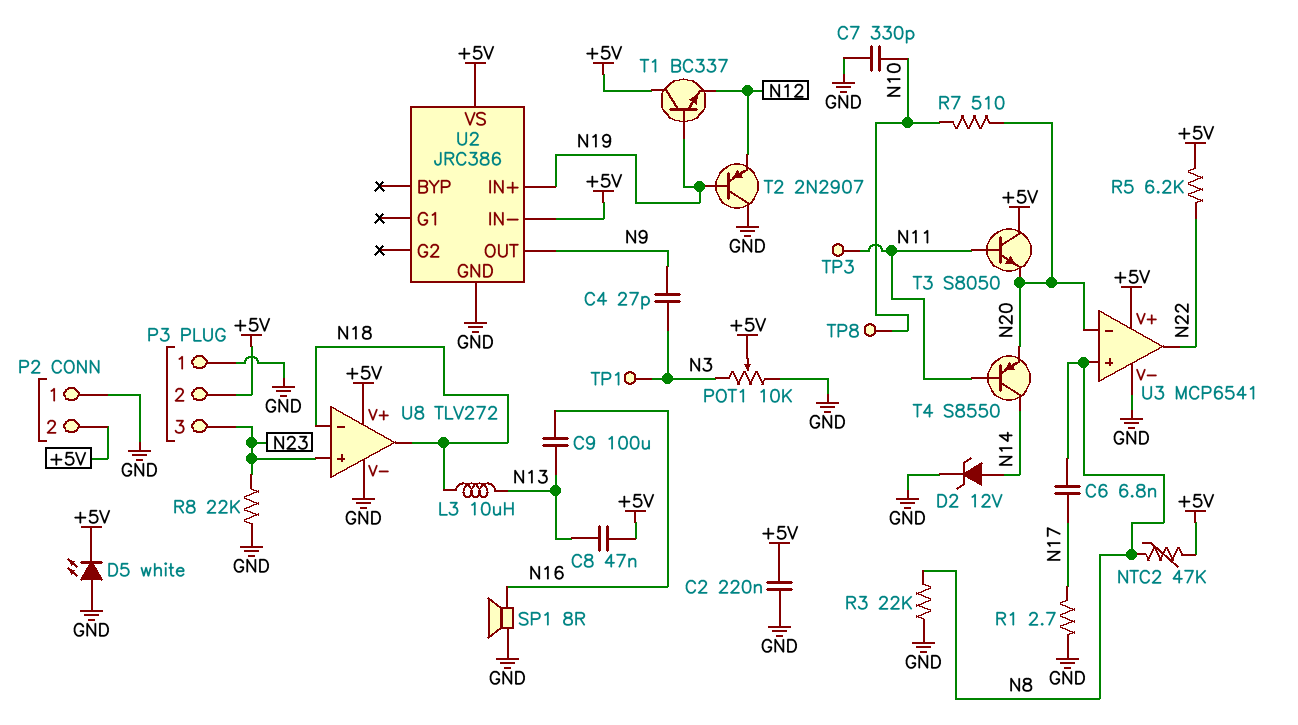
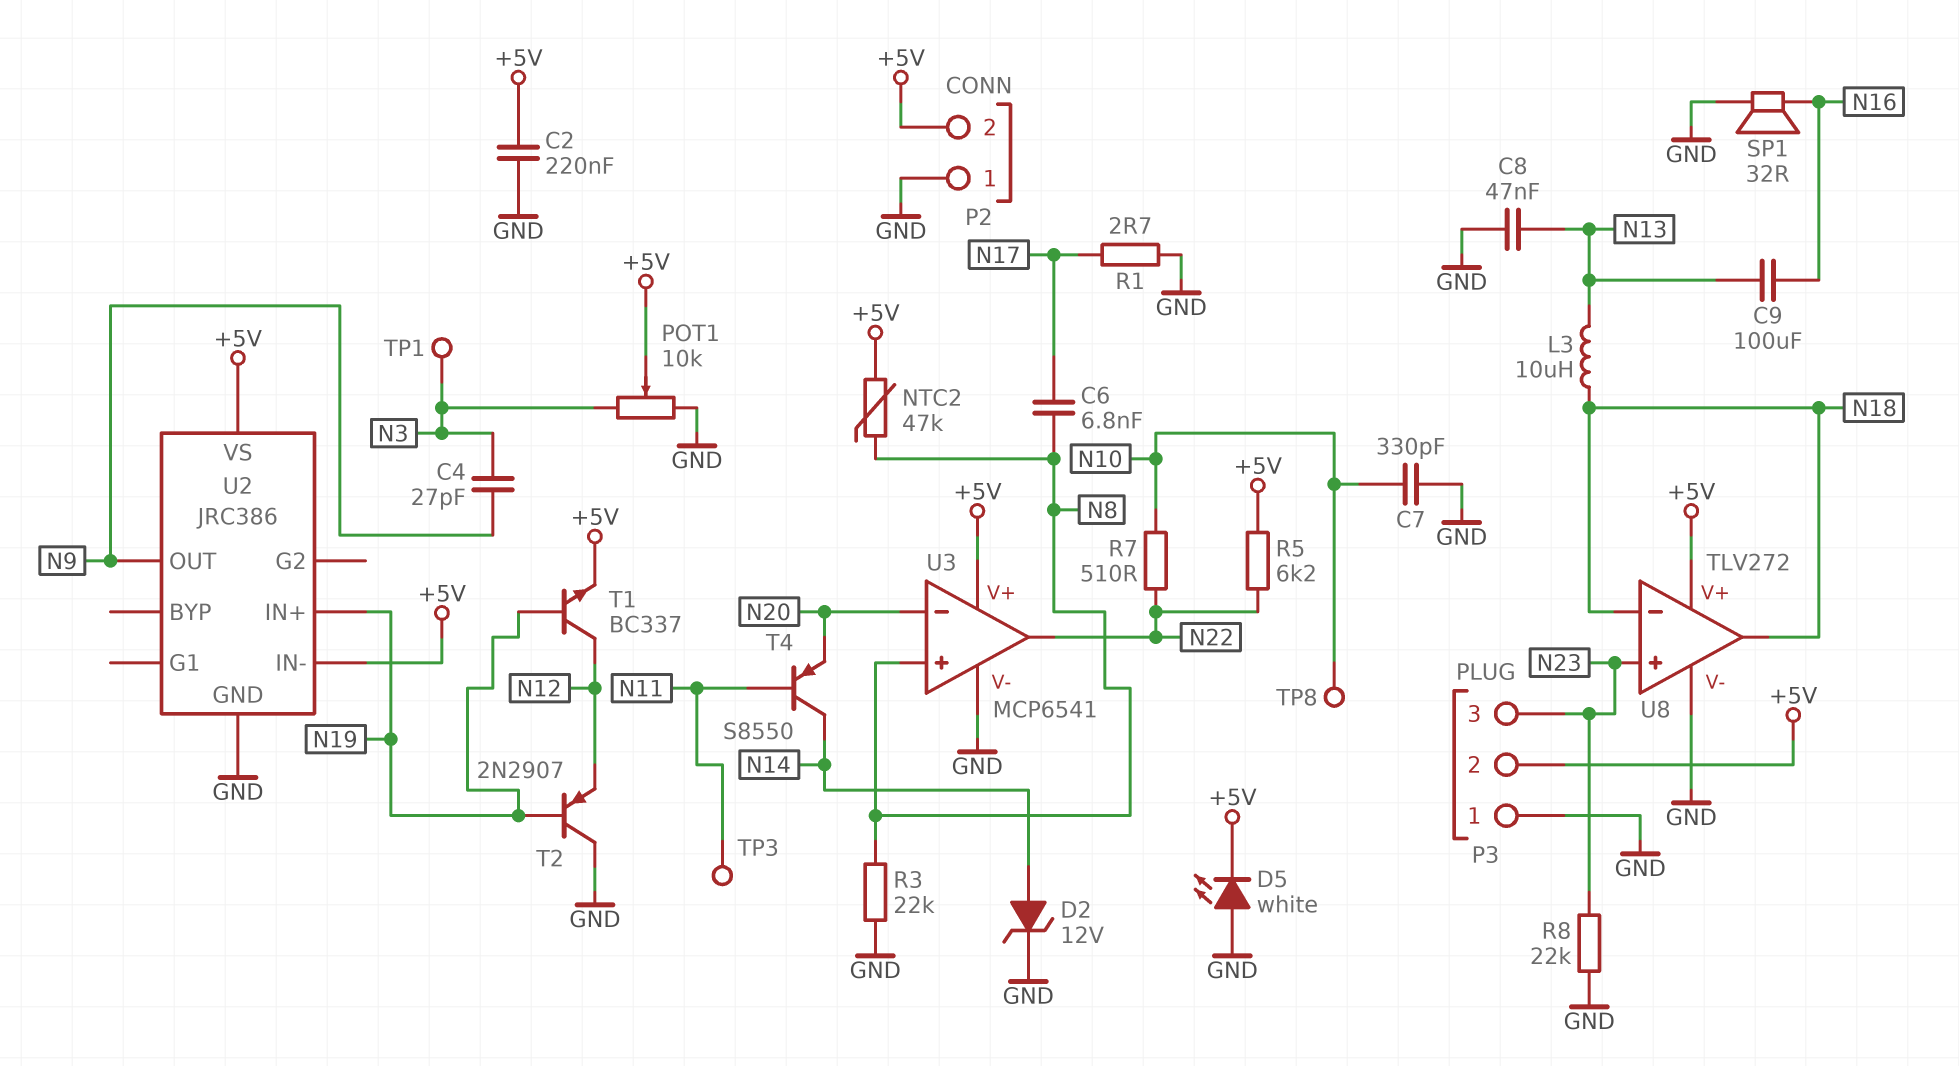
C8: 47nF (+5V, N13) -> 47nF (GND, N13)
R7: 510 (N10, N20) -> 510 (N10, N22)
SP1: speaker 8R (GND, N16) -> speaker 32R (GND, N16)
T1: NPN BC337 (B N19, C +5V, E N12) -> NPN BC337 (B N19, C N12, E +5V)
T3: NPN S8050 (B N11, C +5V, E N20) -> none

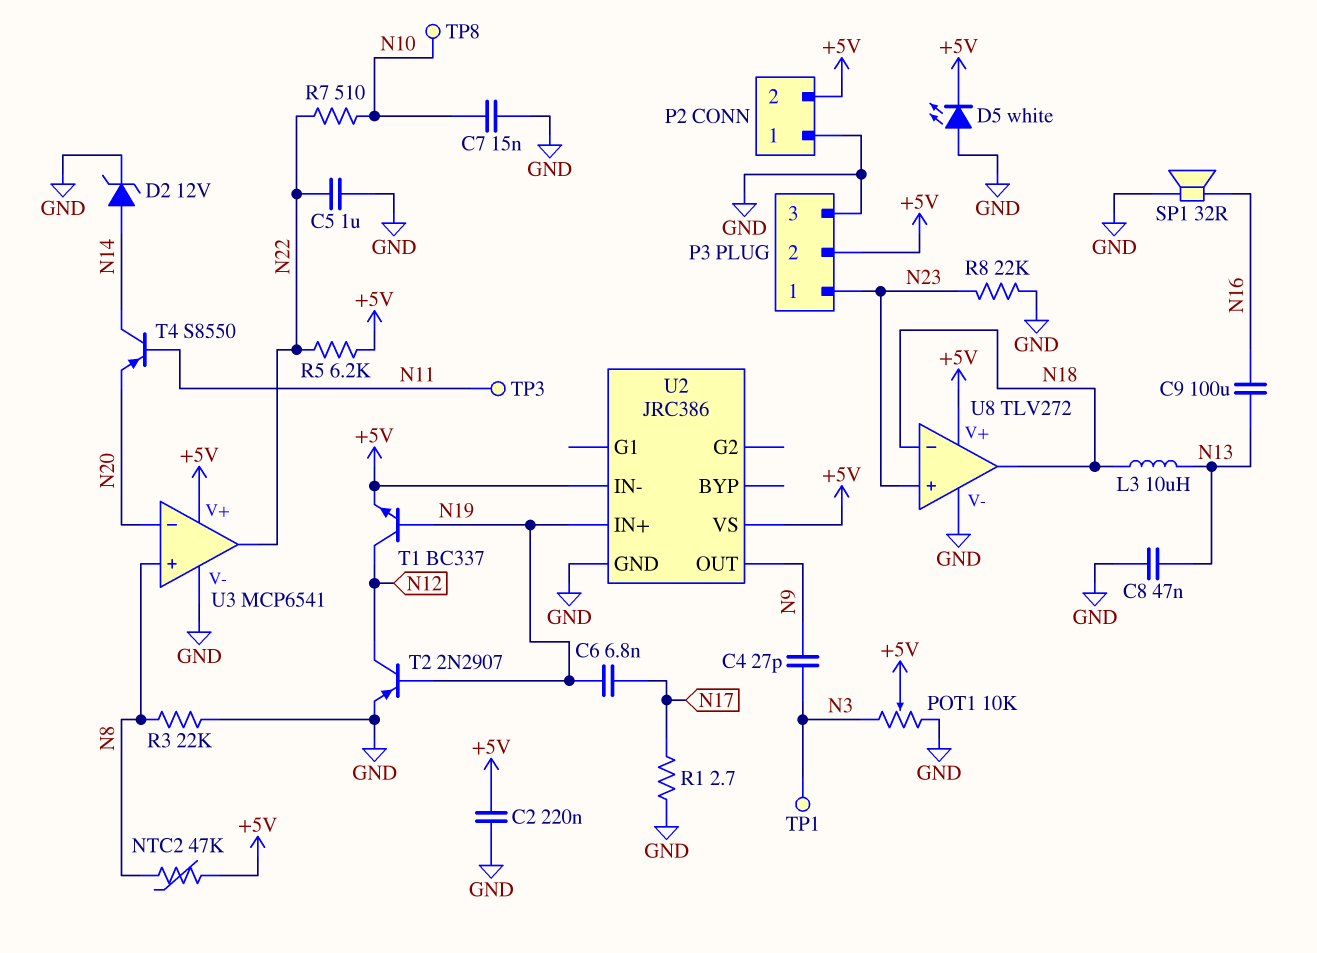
C5: none -> 1uF (GND, N22)
C6: 6.8nF (N8, N17) -> 6.8nF (N17, N19)
C7: 330pF (GND, N10) -> 15nF (GND, N10)
P3 pin 1: GND -> N23
P3 pin 3: N23 -> GND
T2: PNP 2N2907 (B N19, C GND, E N12) -> PNP 2N2907 (B N19, C N12, E GND)

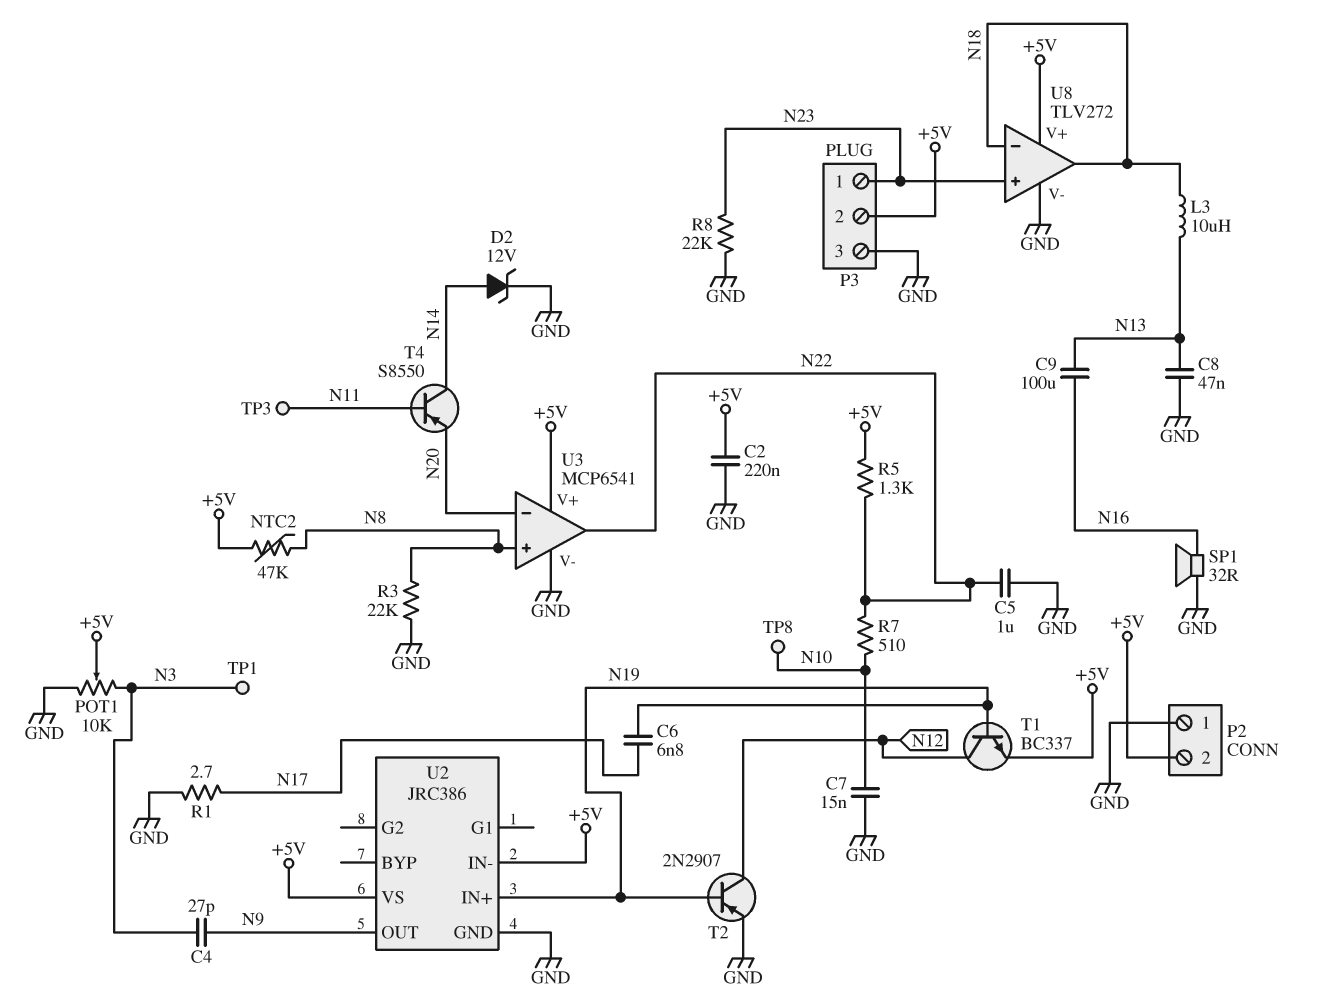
D5: LED white (A GND, K +5V) -> none
R5: 6.2k (+5V, N22) -> 1.3k (+5V, N22)

